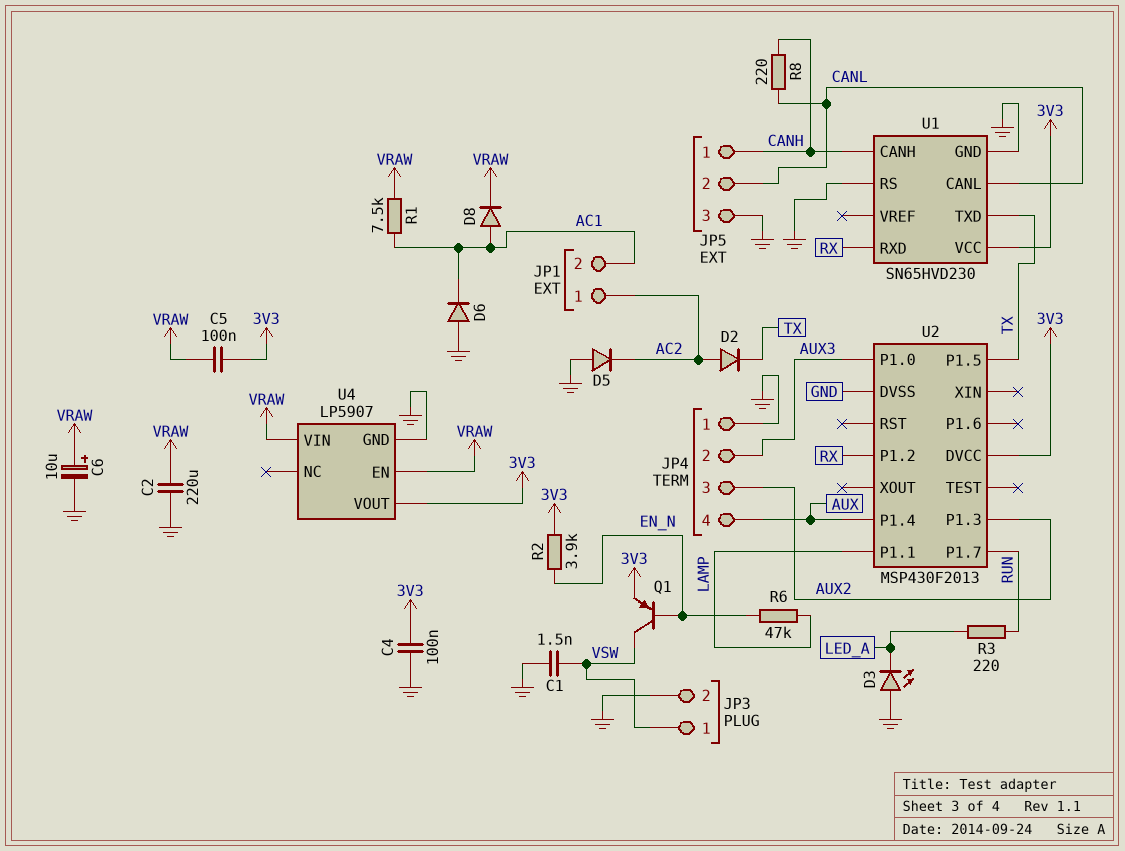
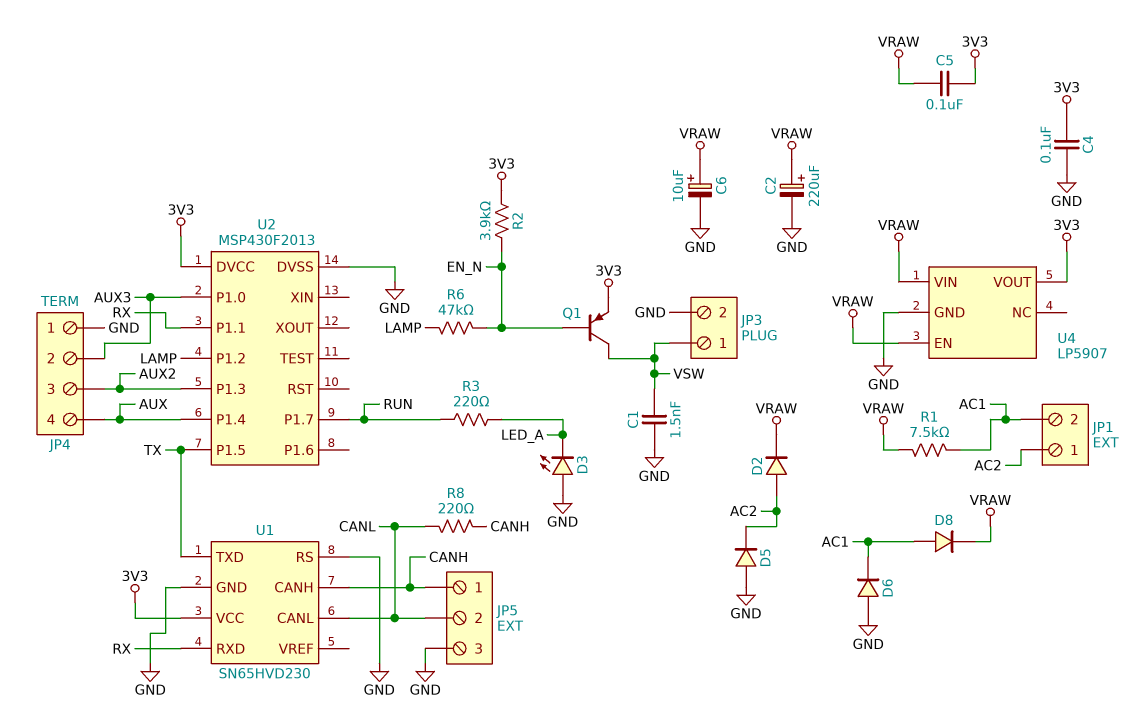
C2: 220uF (GND, VRAW) -> 220uF (plus VRAW, minus GND)
D2: diode (A AC2, K TX) -> diode (A AC2, K VRAW)
U2 pin P1.1: LAMP -> RX
U2 pin P1.2: RX -> LAMP

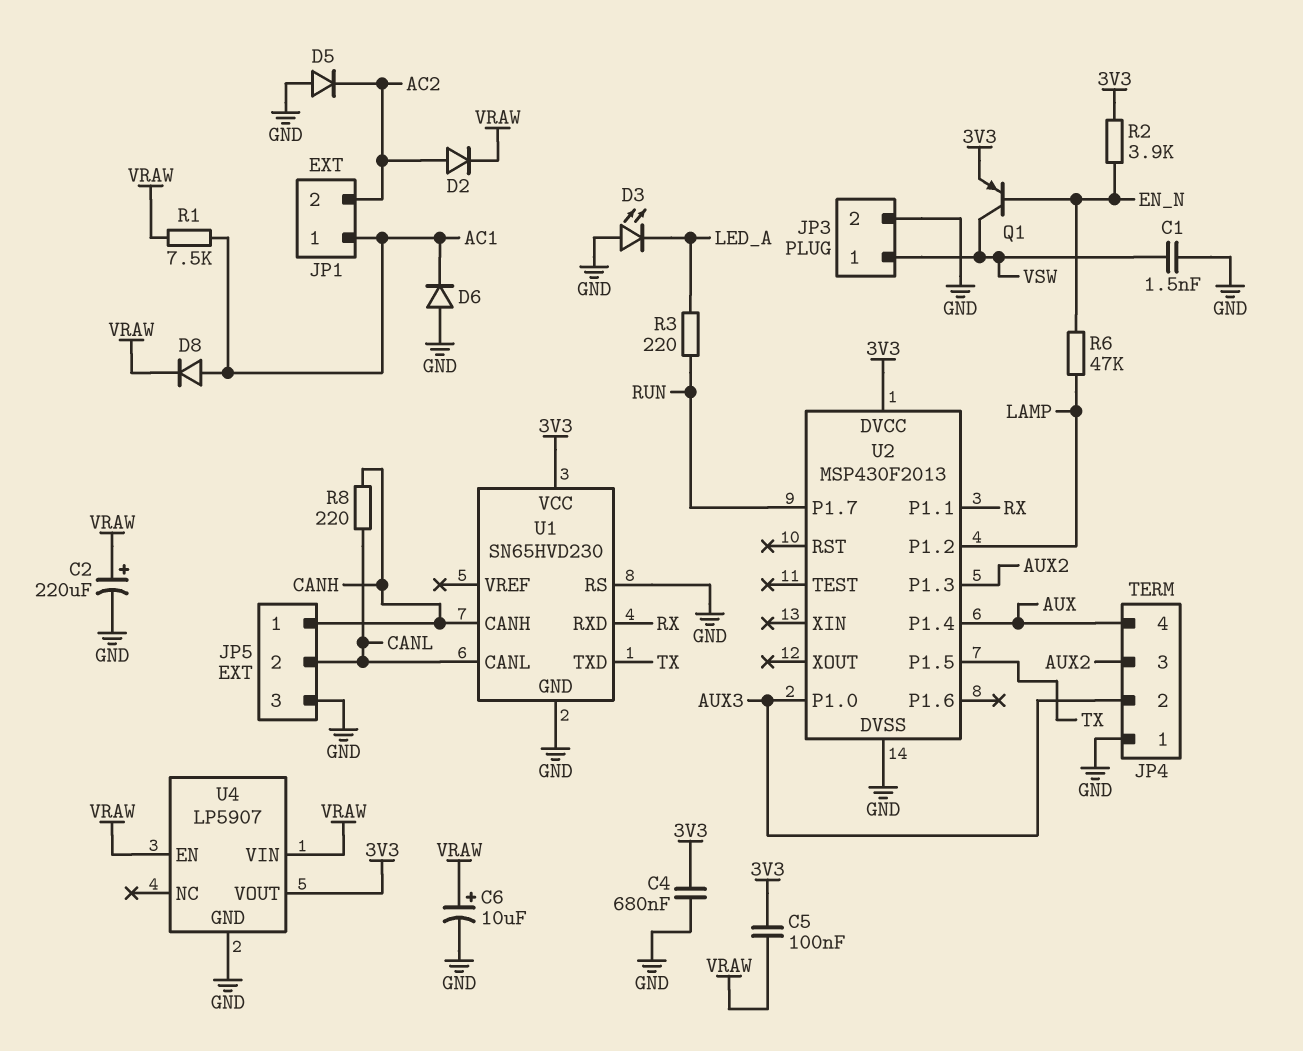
C4: 100nF (3V3, GND) -> 680nF (3V3, GND)
JP1 pin 1: AC2 -> AC1
JP1 pin 2: AC1 -> AC2

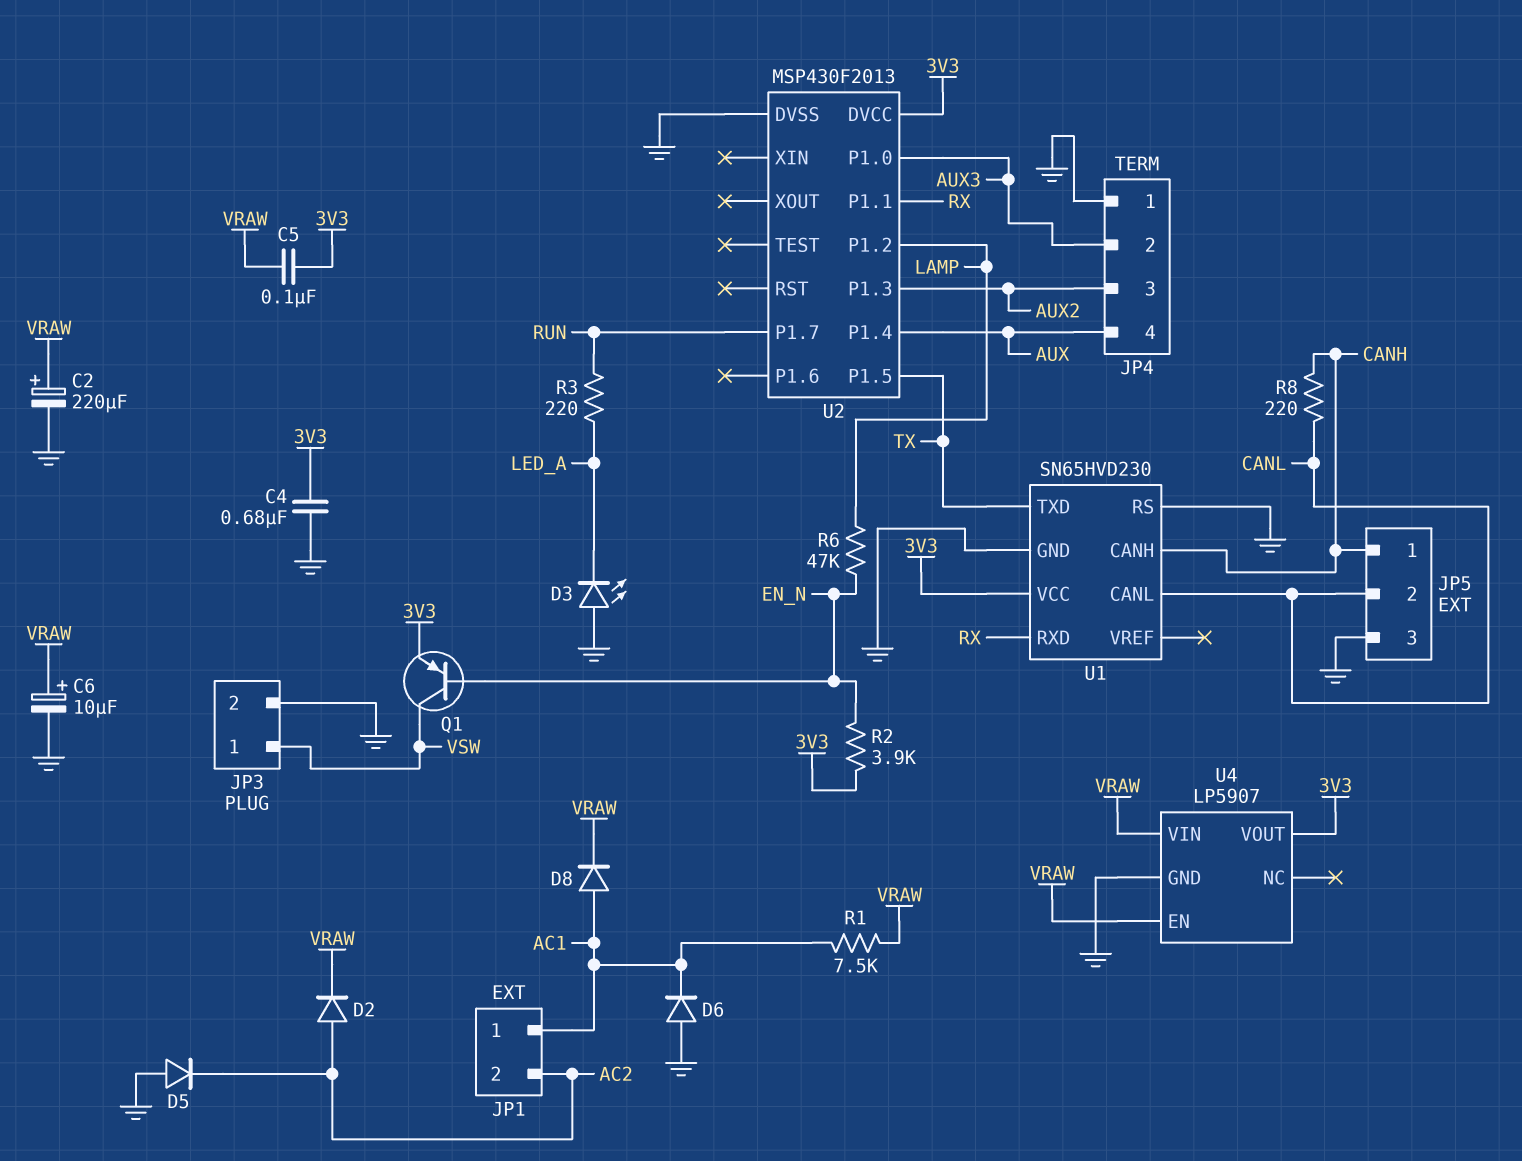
C1: 1.5nF (GND, VSW) -> none

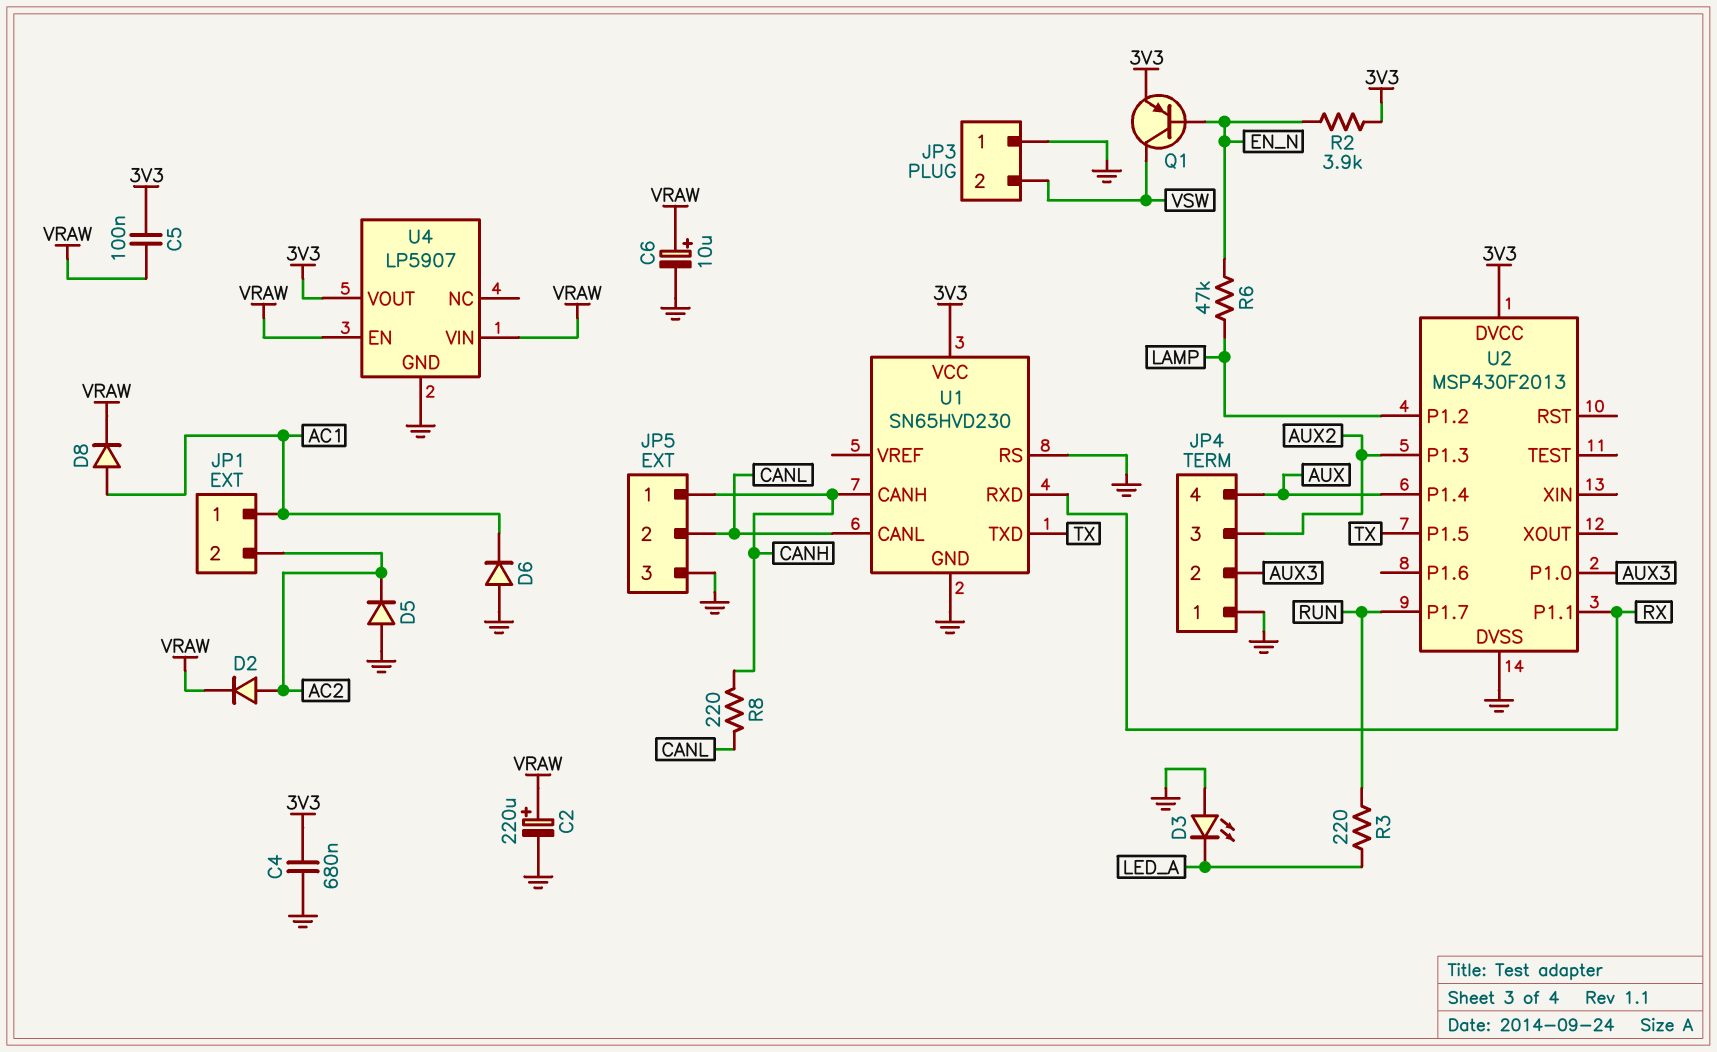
JP3 pin 1: VSW -> GND
JP3 pin 2: GND -> VSW
R1: 7.5k (AC1, VRAW) -> none

